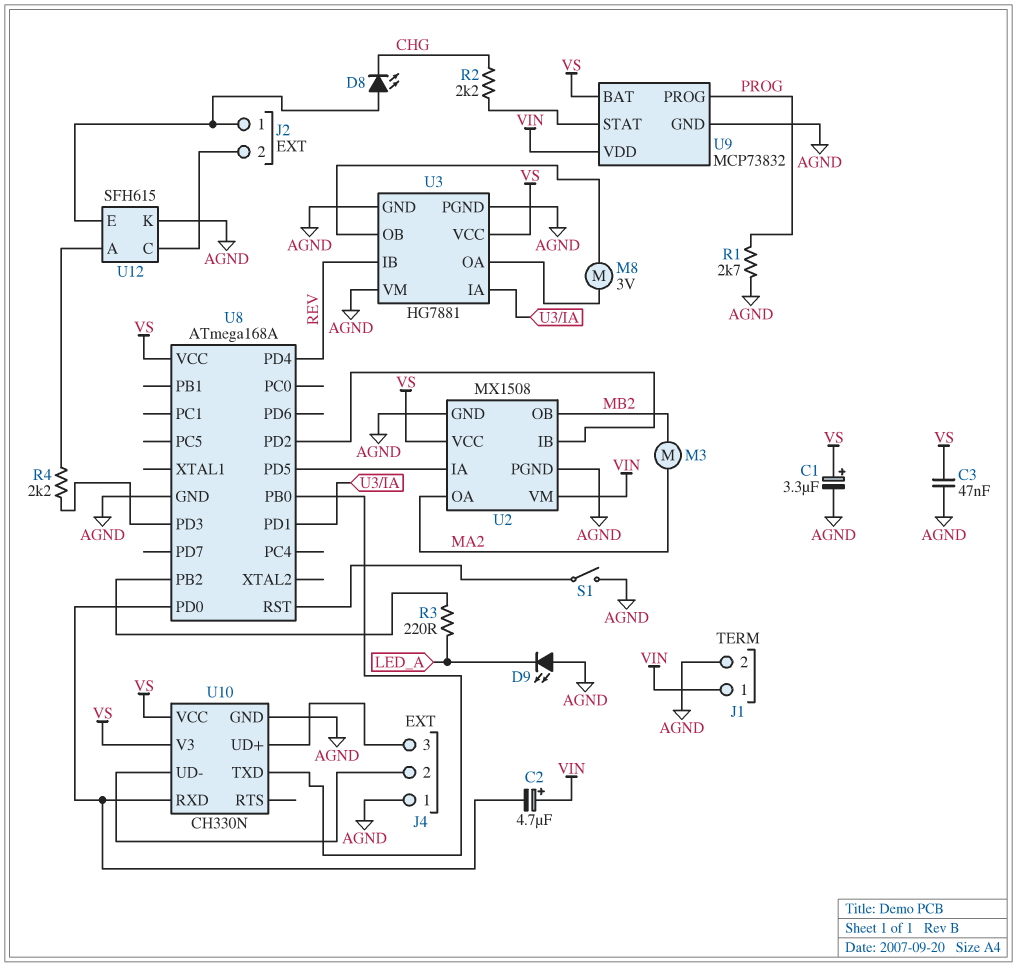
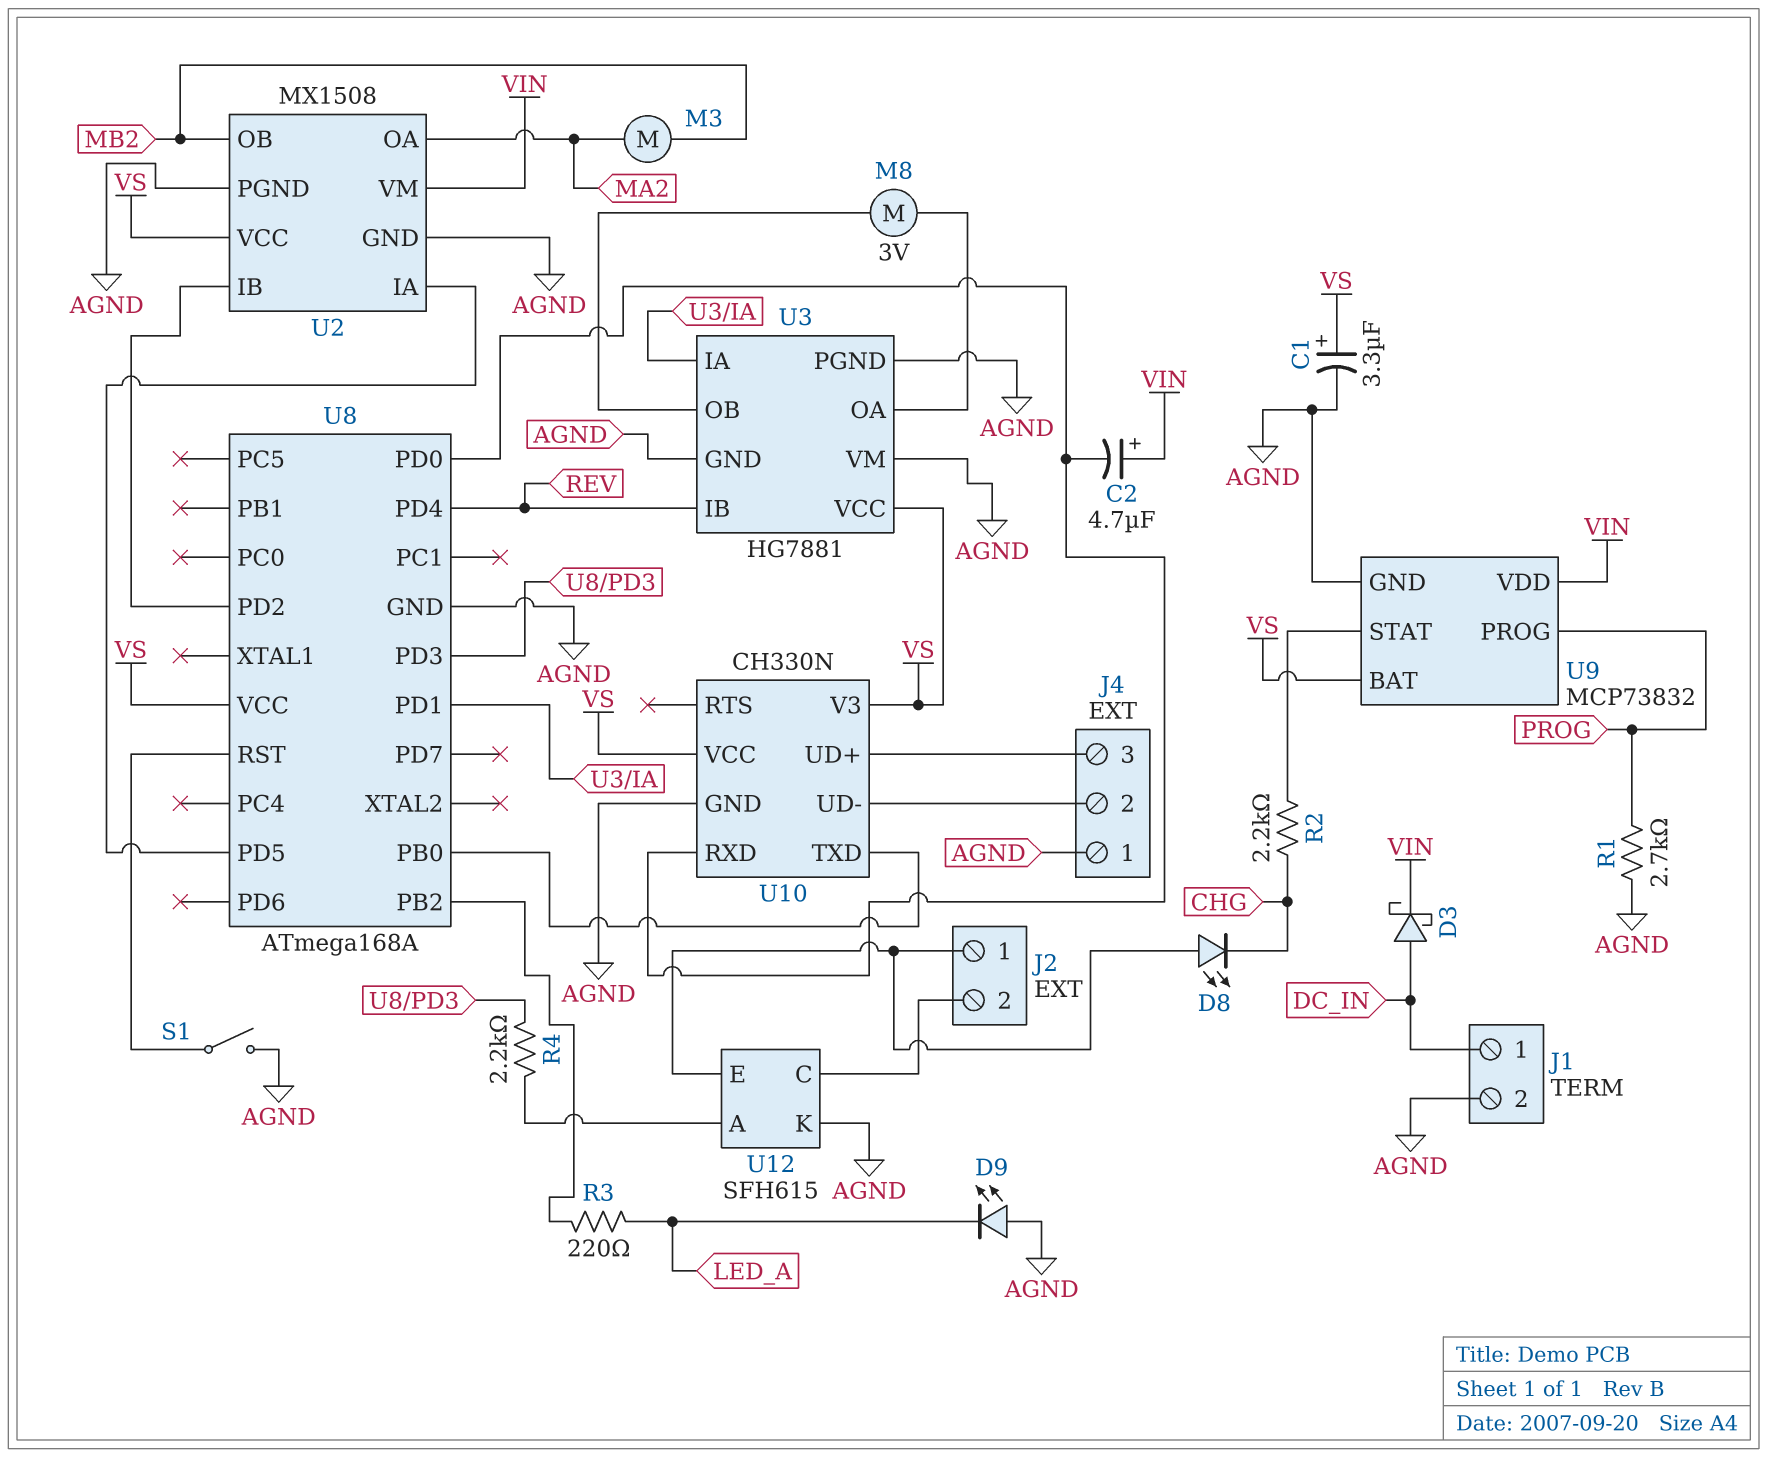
C3: 47nF (AGND, VS) -> none
D3: none -> schottky (A DC_IN, K VIN)
J1 pin 1: VIN -> DC_IN

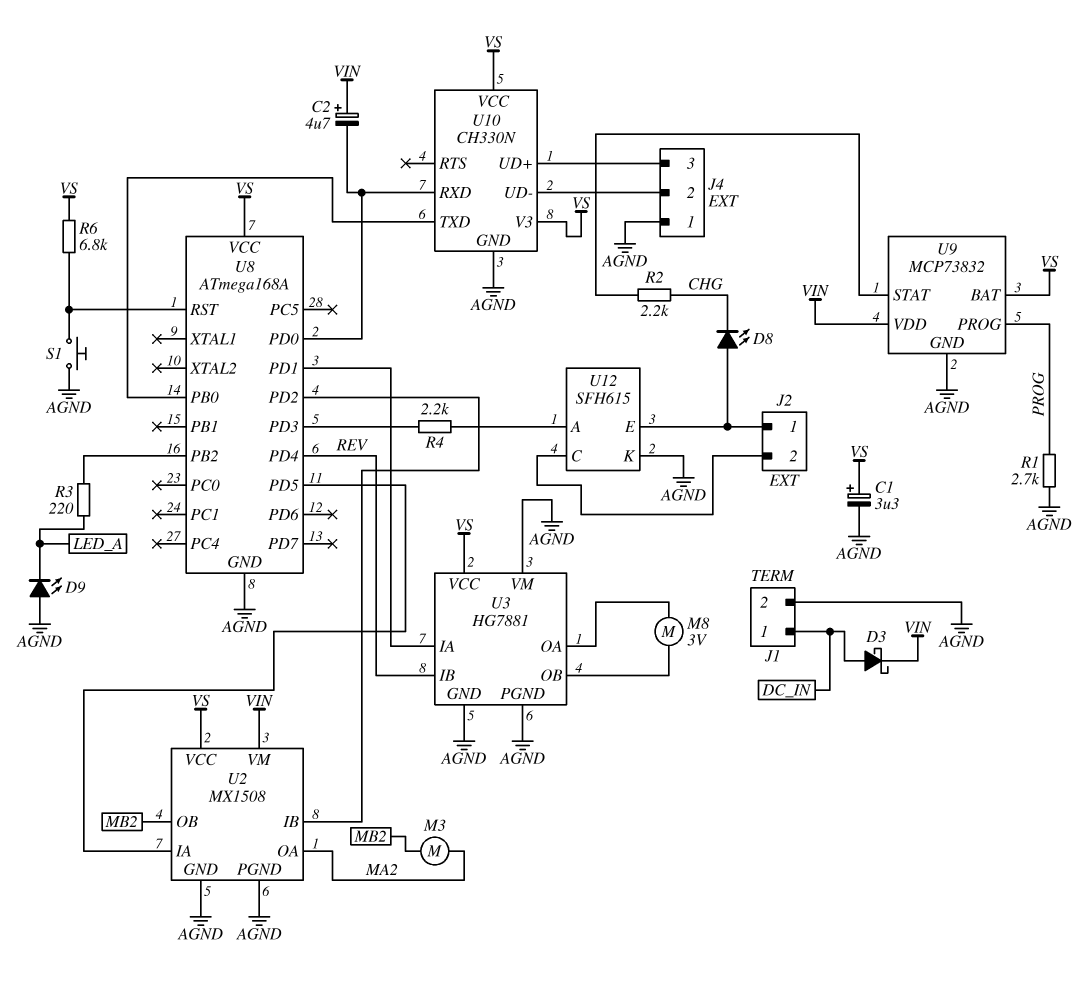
R6: none -> 6.8k (U8/RST, VS)
S1: switch (AGND, U8/RST) -> button (AGND, U8/RST)

